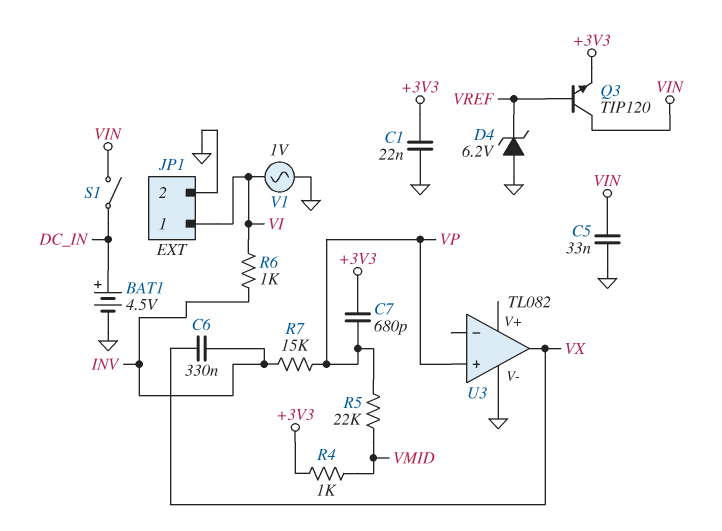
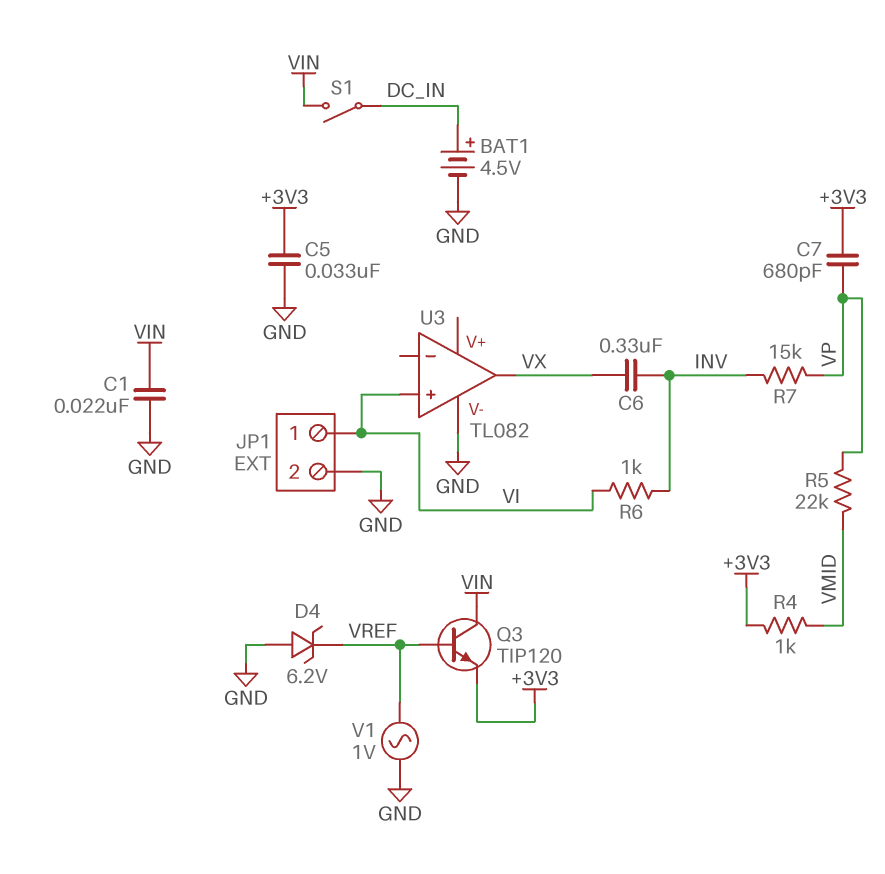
C1: 22nF (+3V3, GND) -> 22nF (GND, VIN)
C5: 33nF (GND, VIN) -> 33nF (+3V3, GND)
U3 pin in+: VP -> VI
V1: AC 1V (GND, VI) -> AC 1V (GND, VREF)

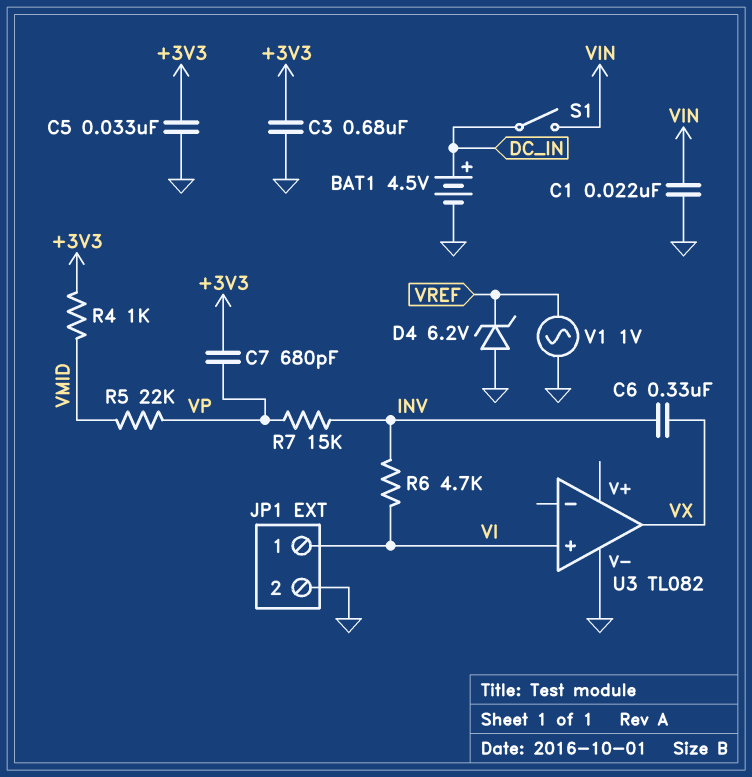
C3: none -> 680nF (+3V3, GND)
Q3: NPN TIP120 (B VREF, C VIN, E +3V3) -> none
R6: 1k (INV, VI) -> 4.7k (INV, VI)

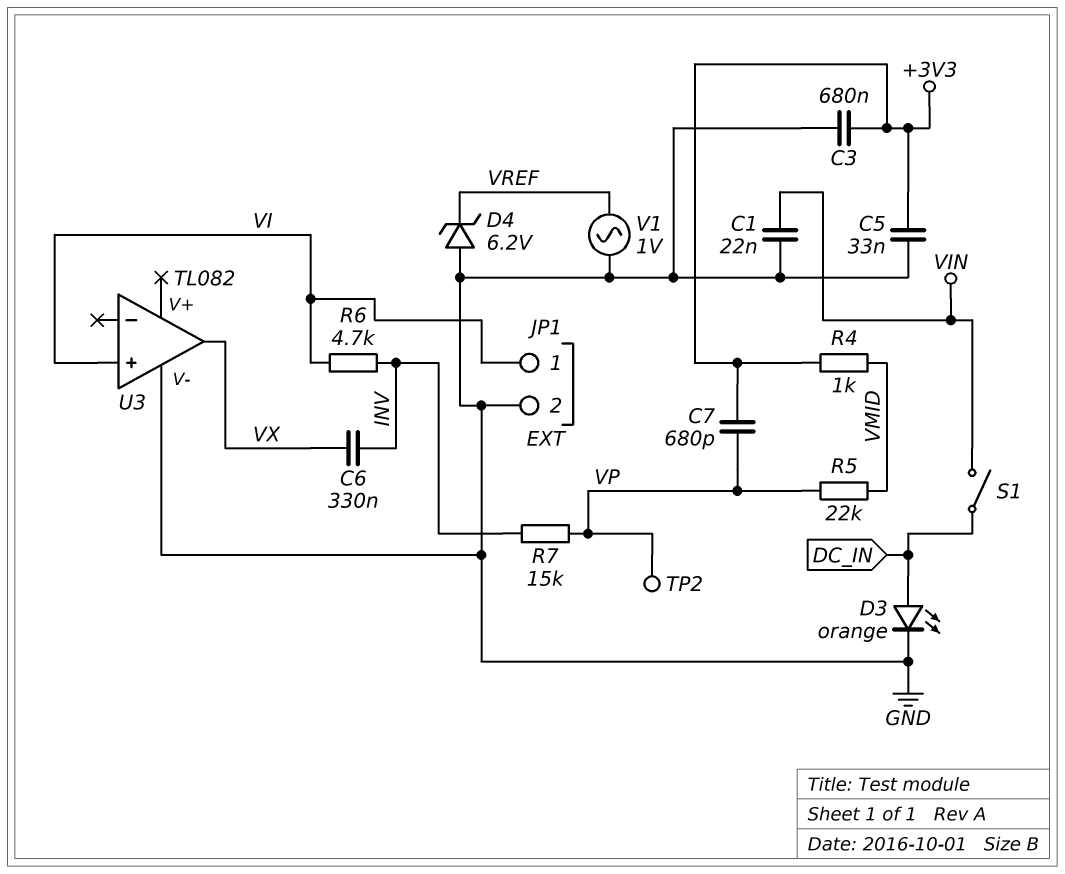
BAT1: 4.5V (plus DC_IN, minus GND) -> none
D3: none -> LED orange (A DC_IN, K GND)
TP2: none -> test point (VP)

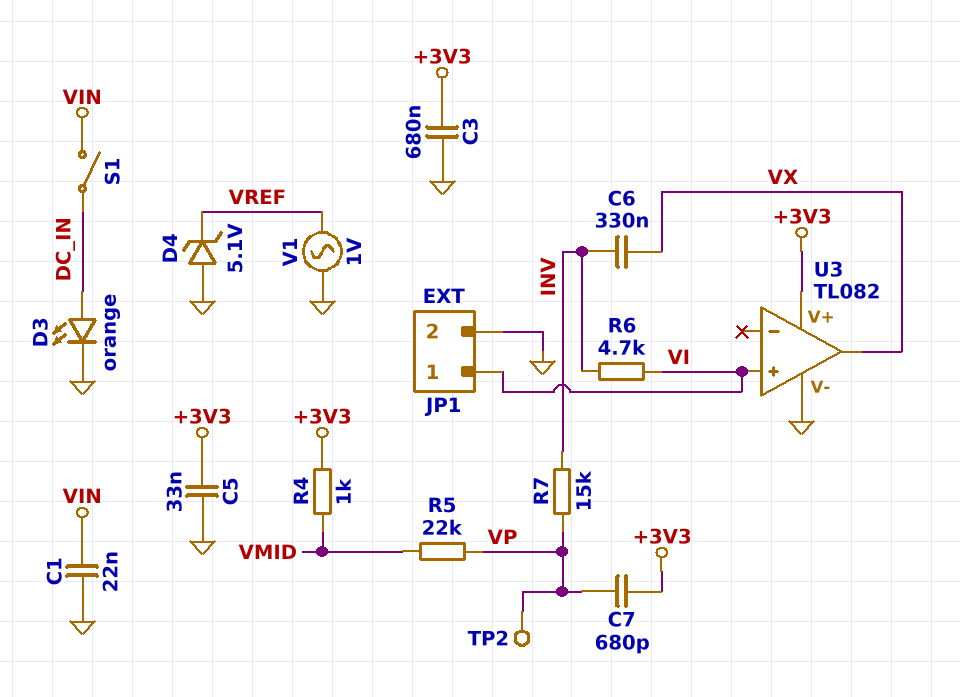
D4: zener 6.2V (A GND, K VREF) -> zener 5.1V (A GND, K VREF)
U3 pin V+: none -> +3V3

